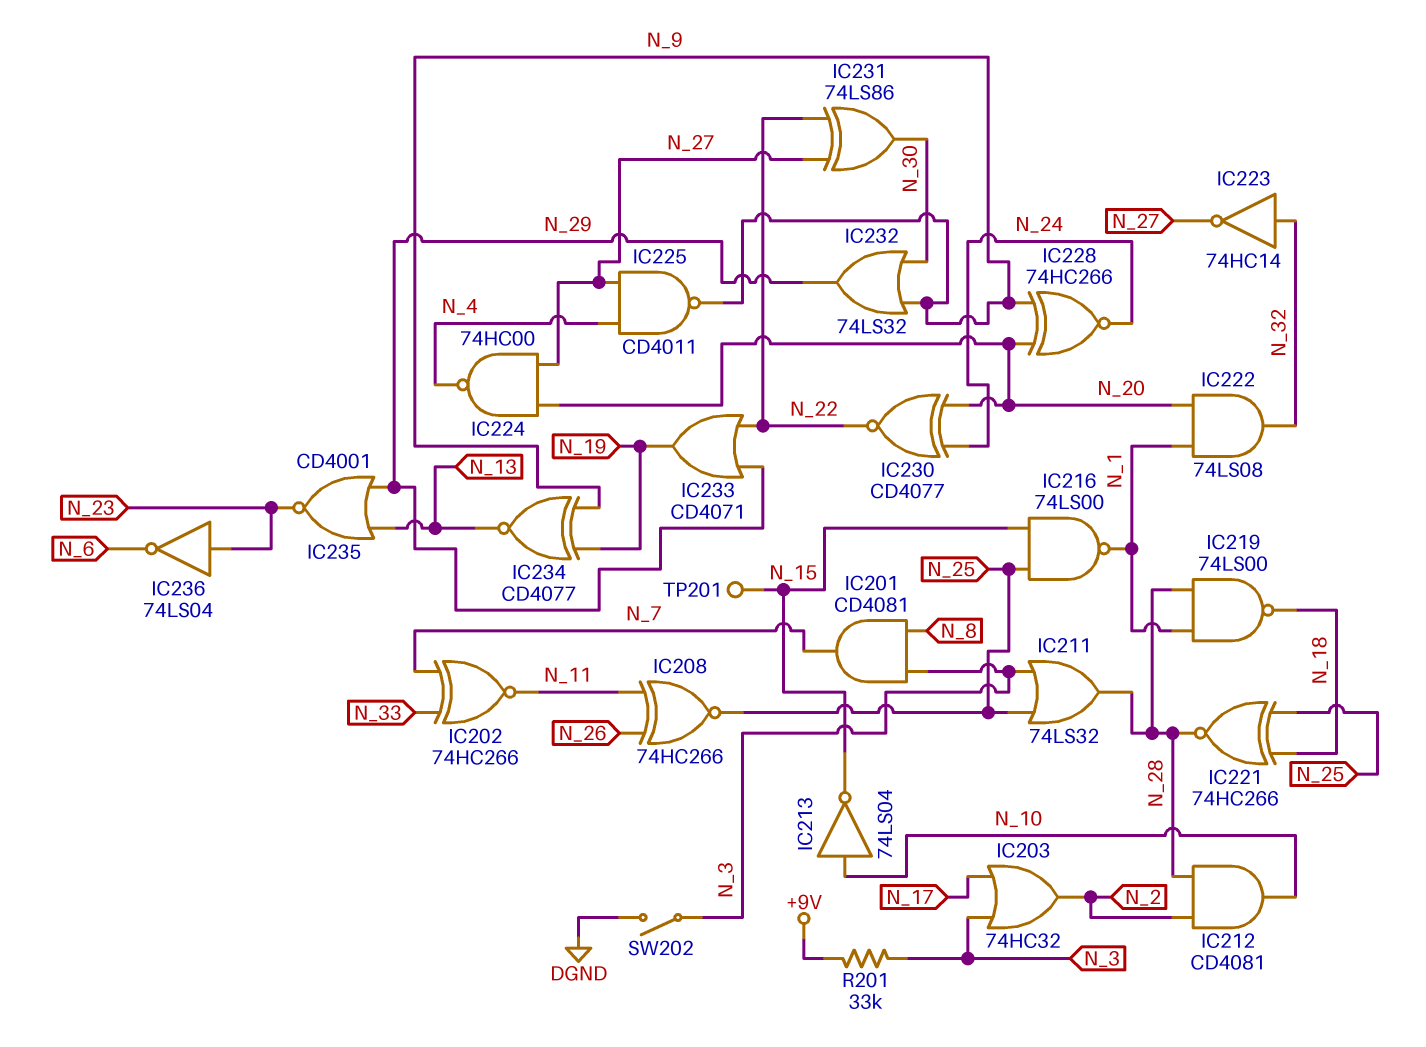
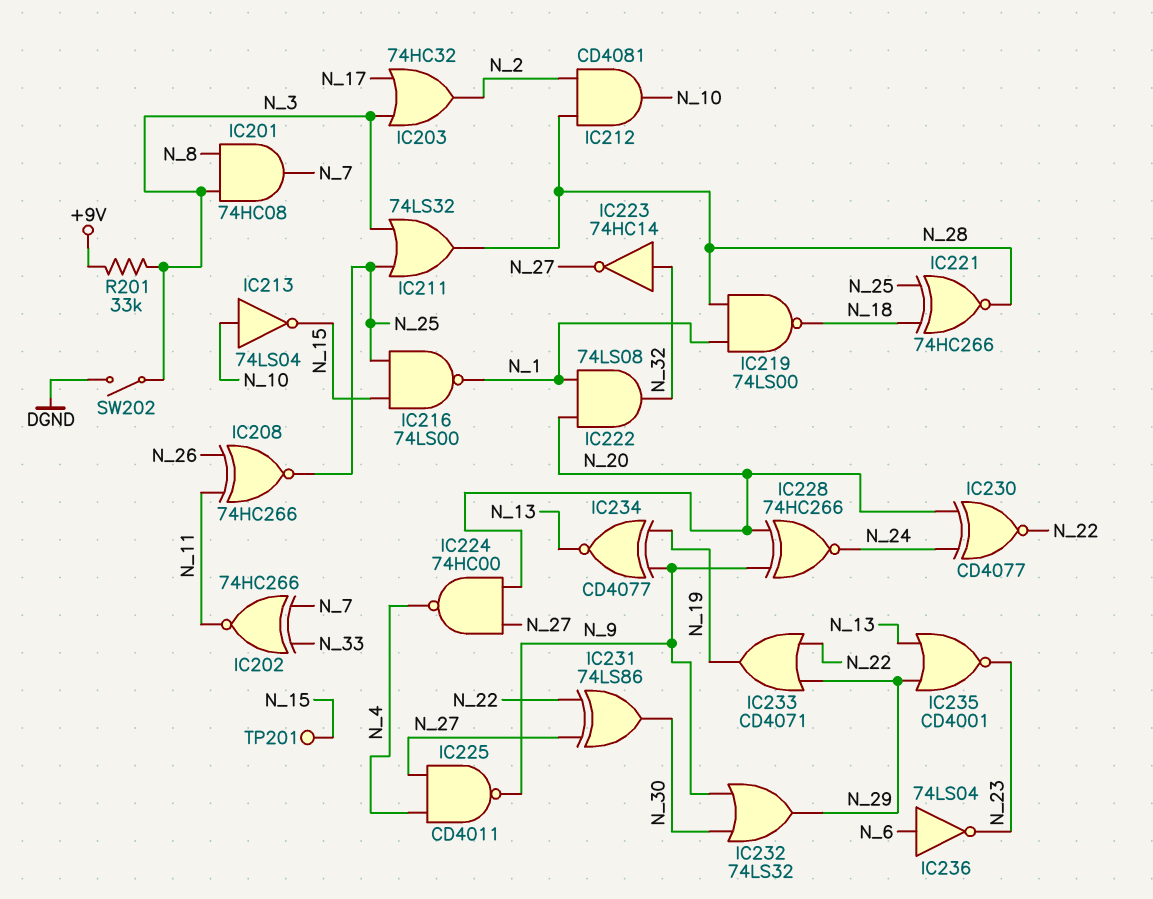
IC201: AND CD4081 (in N_3, in N_8, out N_7) -> AND 74HC08 (in N_3, in N_8, out N_7)
IC236: NOT 74LS04 (in N_23, out N_6) -> NOT 74LS04 (in N_6, out N_23)

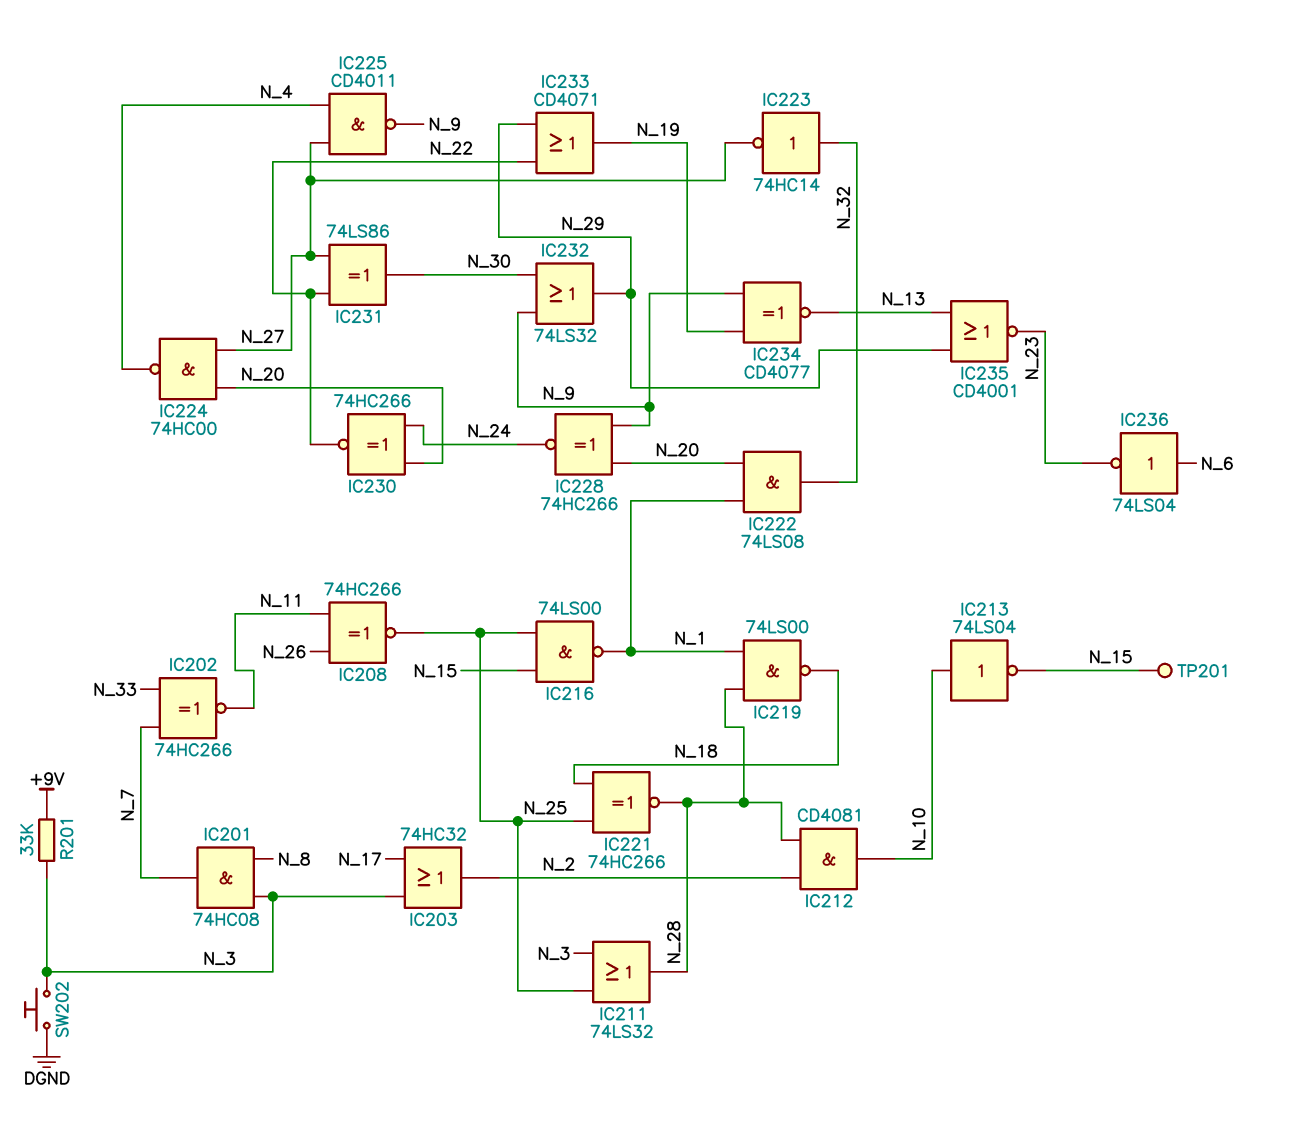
IC230: XNOR CD4077 (in N_20, in N_24, out N_22) -> XNOR 74HC266 (in N_20, in N_24, out N_22)
SW202: switch (DGND, N_3) -> button (DGND, N_3)

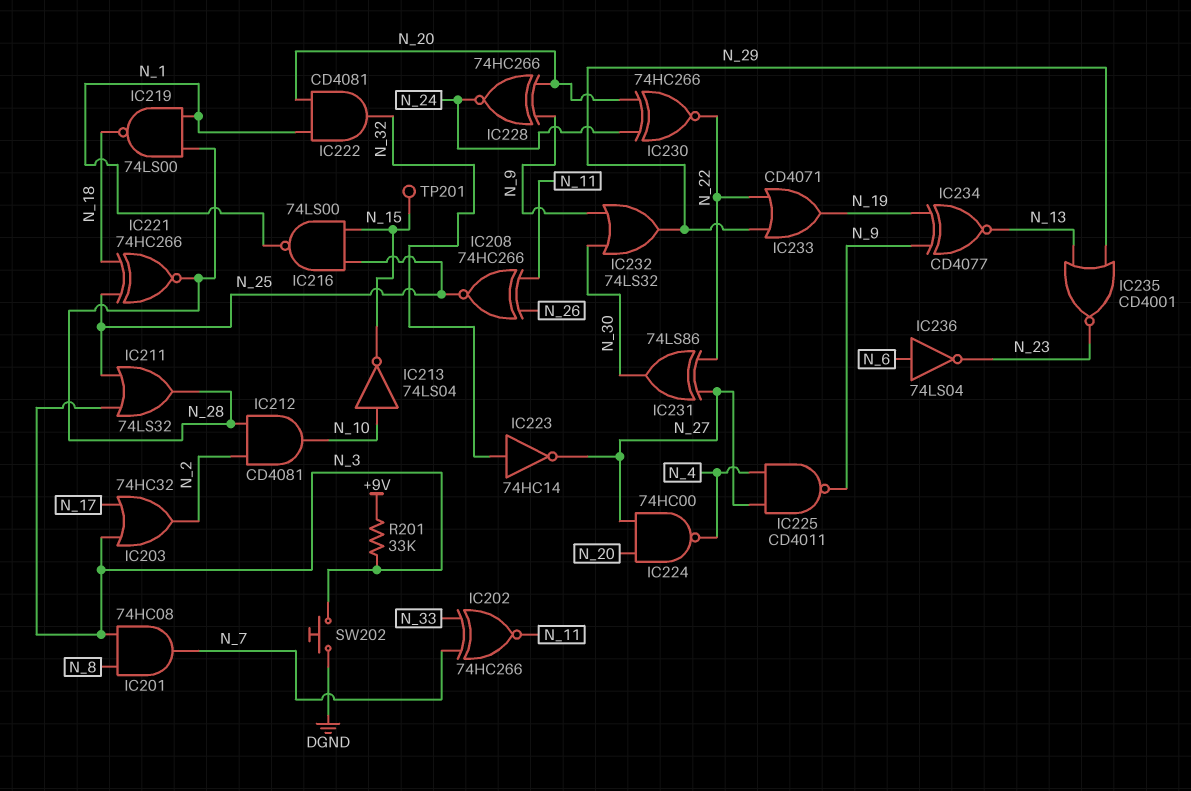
IC222: AND 74LS08 (in N_1, in N_20, out N_32) -> AND CD4081 (in N_1, in N_20, out N_32)

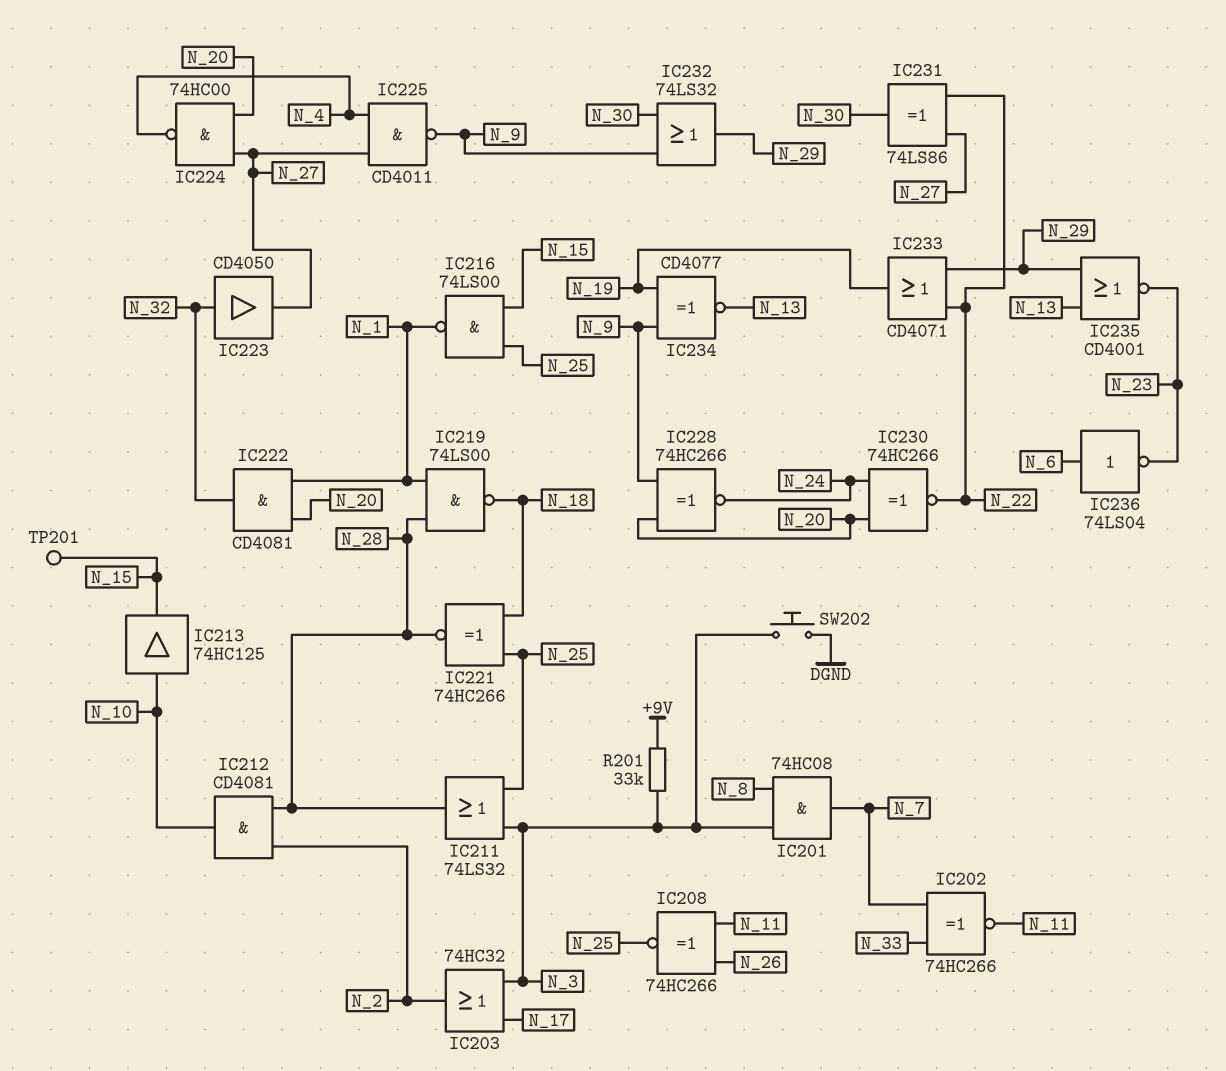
IC213: NOT 74LS04 (in N_10, out N_15) -> buffer 74HC125 (in N_10, out N_15)
IC223: NOT 74HC14 (in N_32, out N_27) -> buffer CD4050 (in N_32, out N_27)

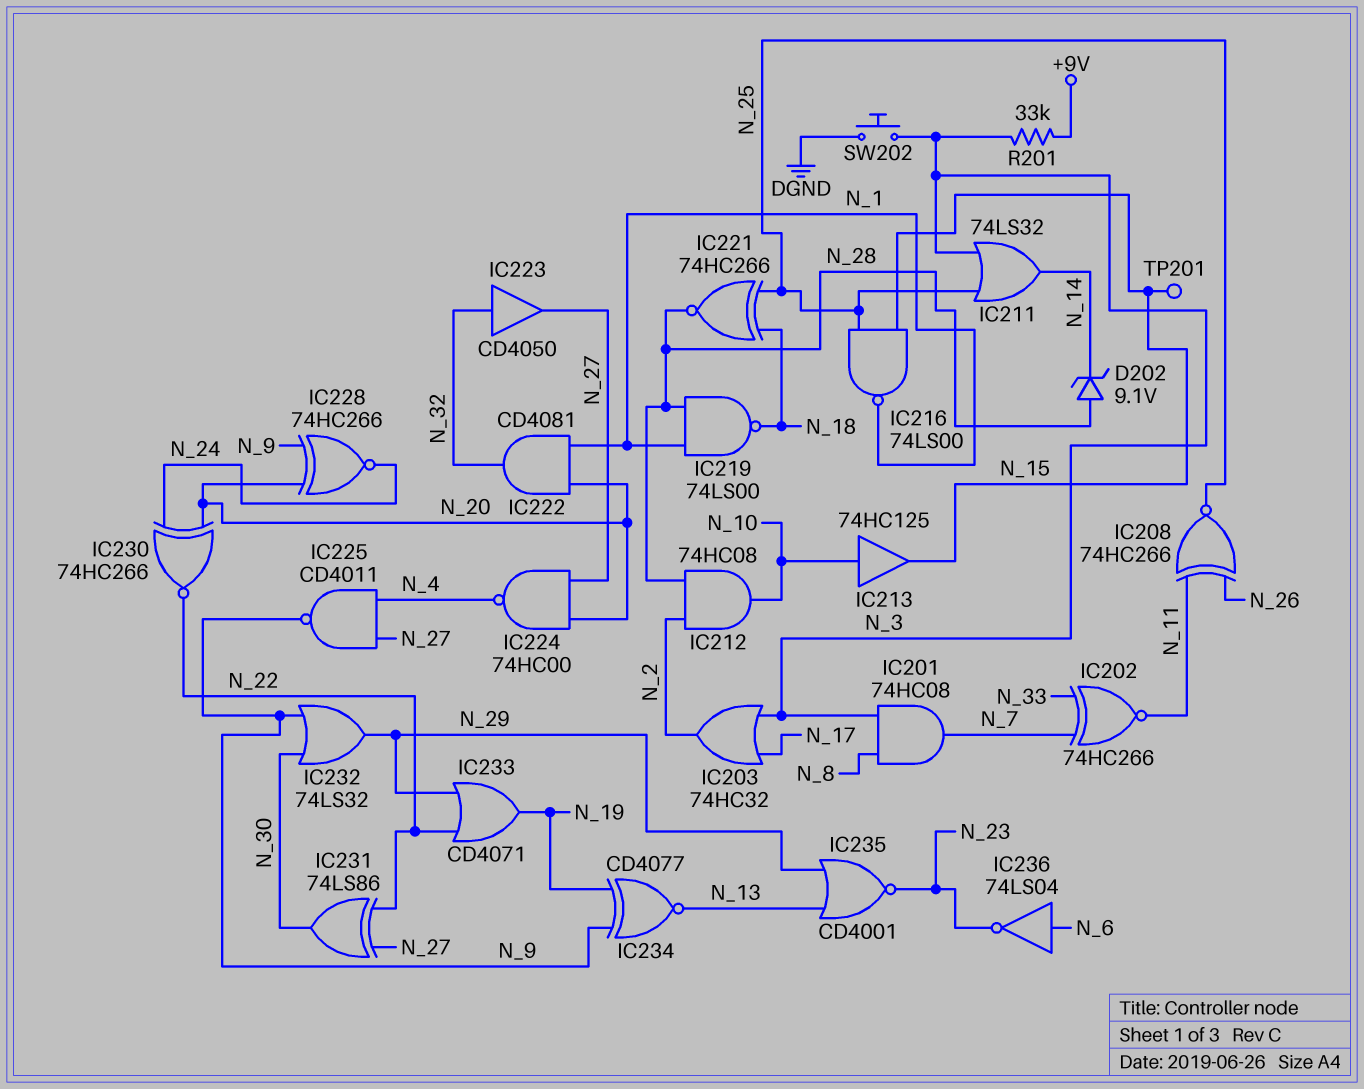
D202: none -> zener 9.1V (A N_28, K N_14)
IC211: OR 74LS32 (in N_3, in N_25, out N_28) -> OR 74LS32 (in N_3, in N_25, out N_14)
IC212: AND CD4081 (in N_2, in N_28, out N_10) -> AND 74HC08 (in N_2, in N_28, out N_10)

